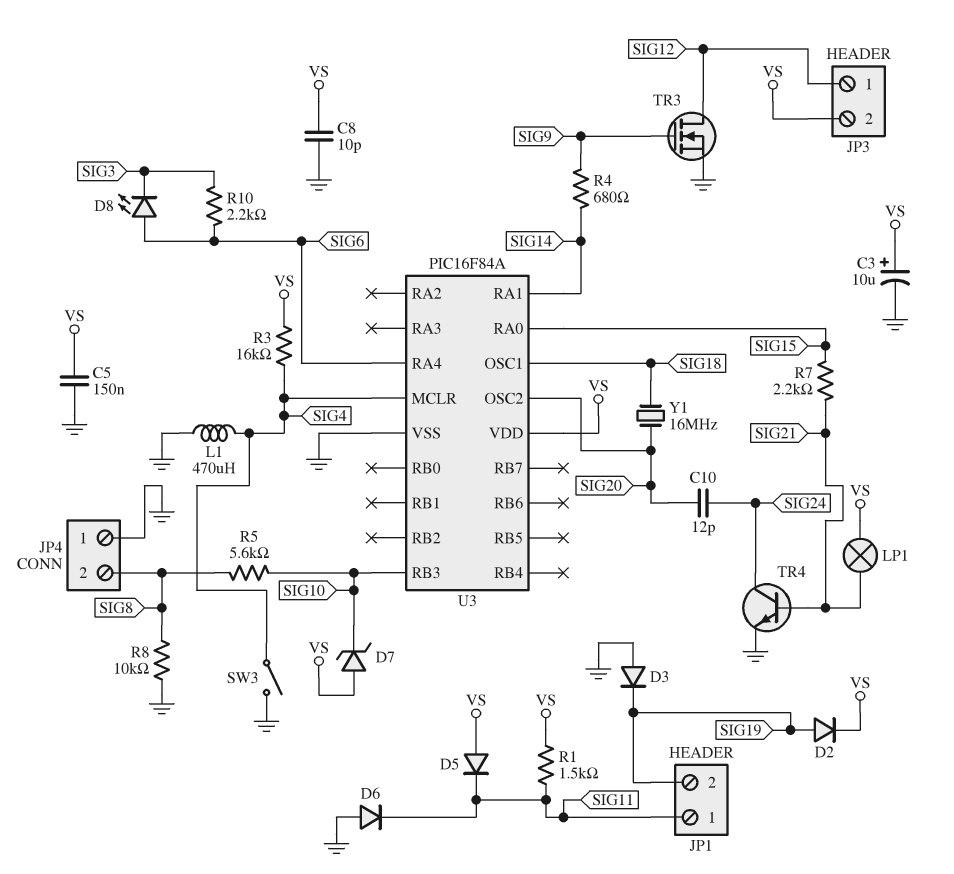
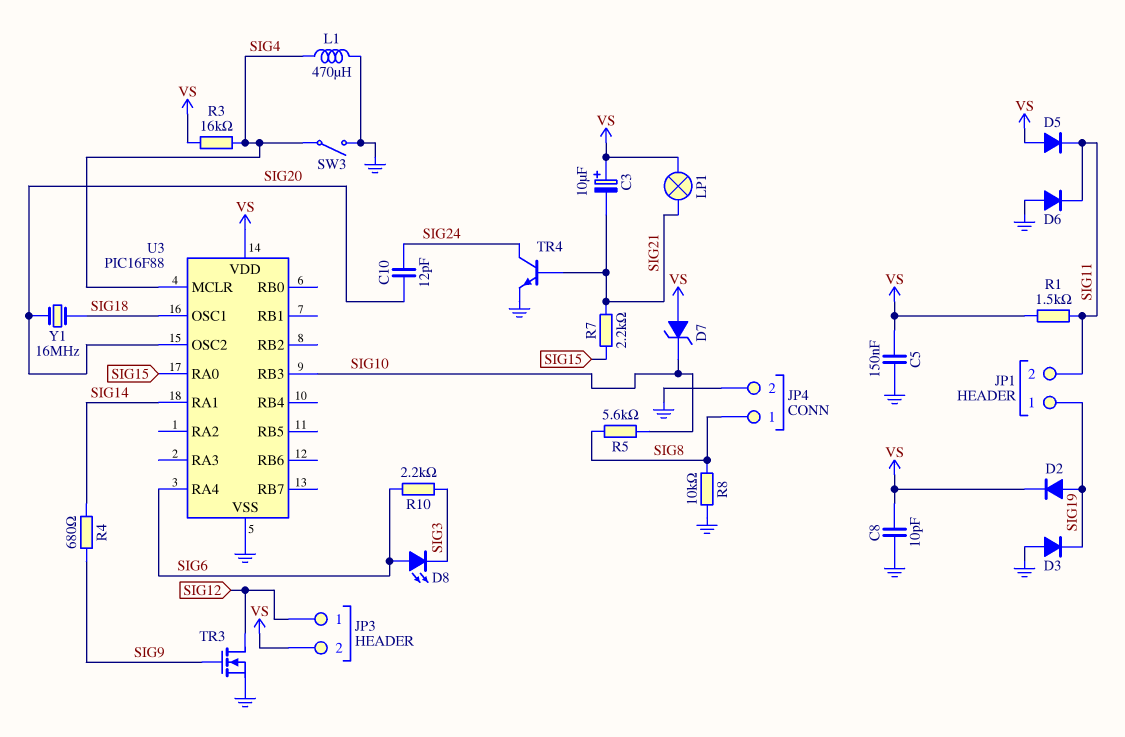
C3: 10uF (plus VS, minus GND) -> 10uF (plus VS, minus SIG21)
JP1 pin 1: SIG11 -> SIG19
JP1 pin 2: SIG19 -> SIG11
JP4 pin 1: GND -> SIG8
JP4 pin 2: SIG8 -> GND
U3: PIC16F84A -> PIC16F88

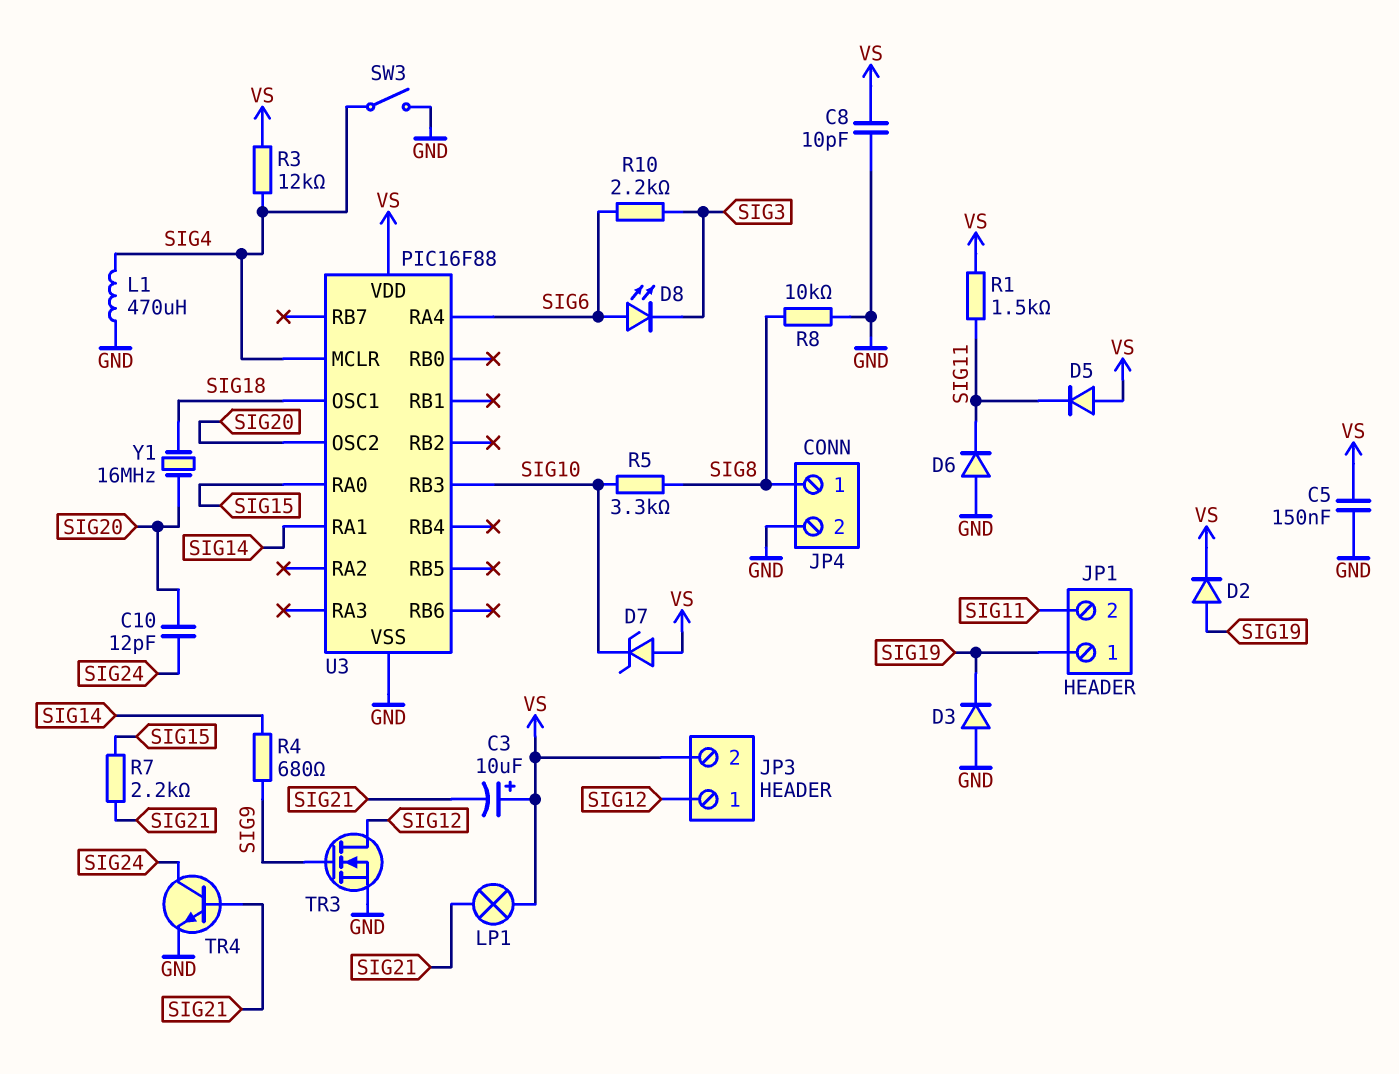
R3: 16k (SIG4, VS) -> 12k (SIG4, VS)
R5: 5.6k (SIG8, SIG10) -> 3.3k (SIG8, SIG10)

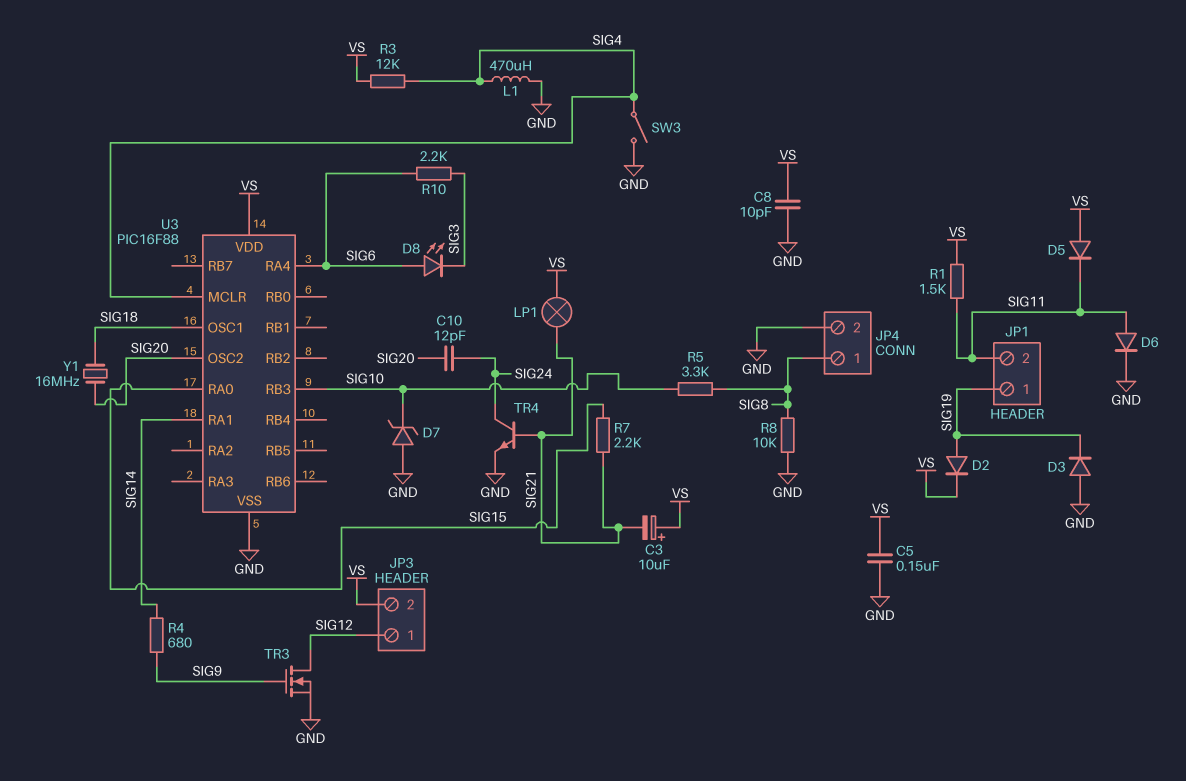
D6: diode (A GND, K SIG11) -> diode (A SIG11, K GND)
D7: zener (A VS, K SIG10) -> zener (A GND, K SIG10)

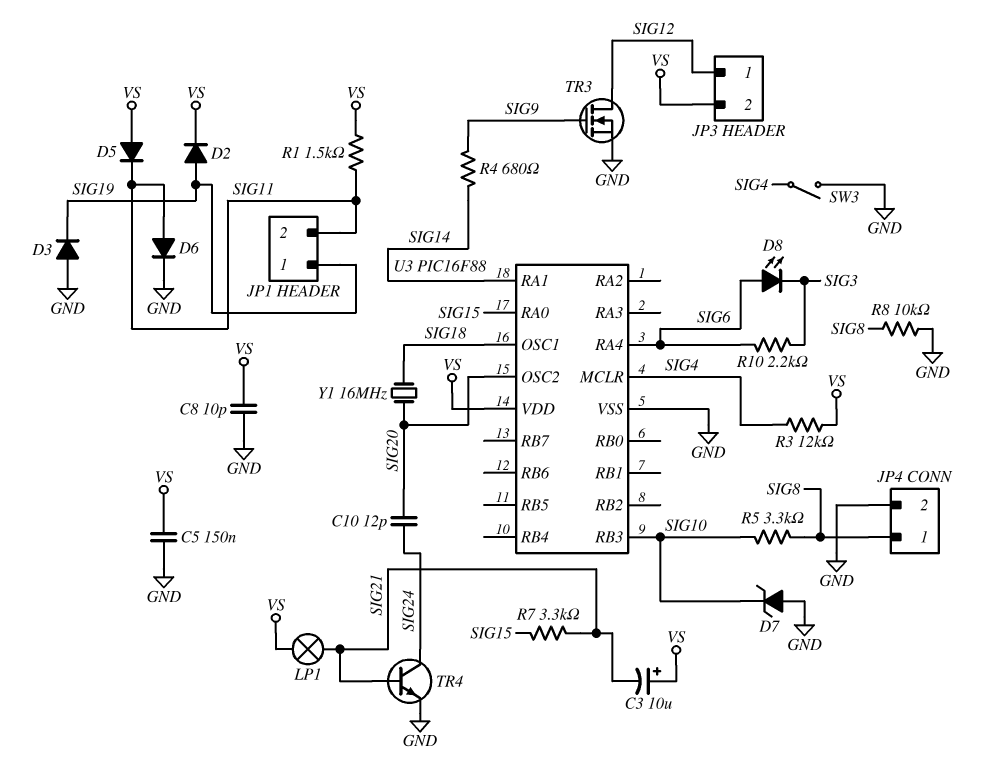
L1: 470uH (GND, SIG4) -> none
R7: 2.2k (SIG15, SIG21) -> 3.3k (SIG15, SIG21)

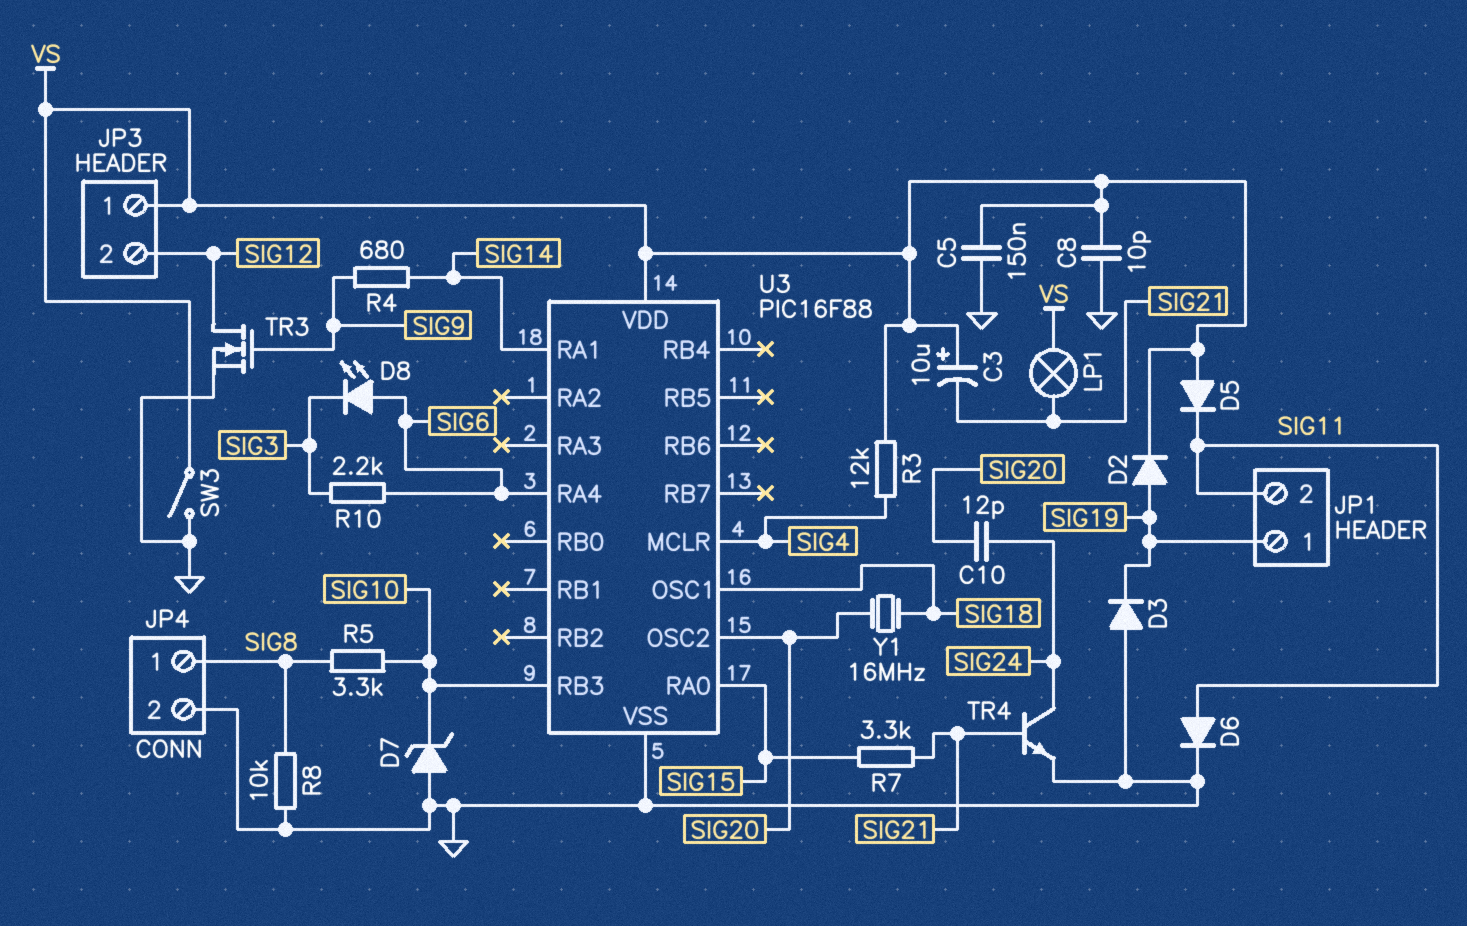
JP3 pin 1: SIG12 -> VS
JP3 pin 2: VS -> SIG12
R1: 1.5k (SIG11, VS) -> none
SW3: switch (GND, SIG4) -> switch (GND, VS)

